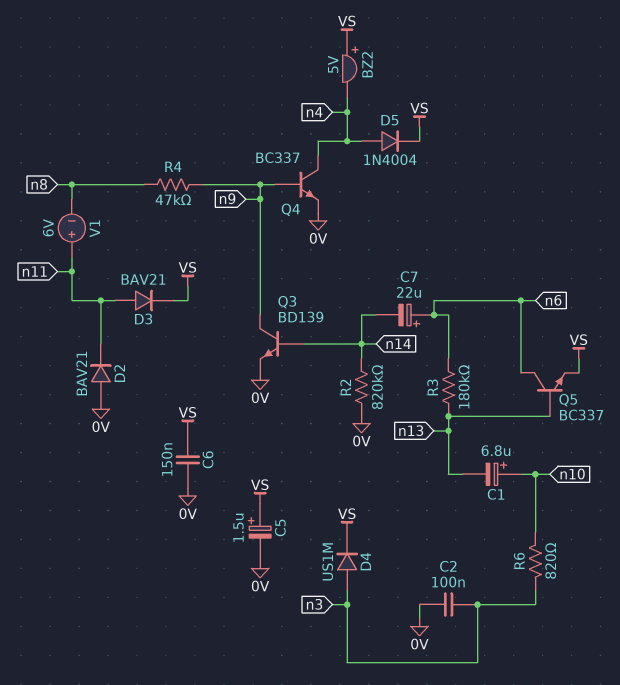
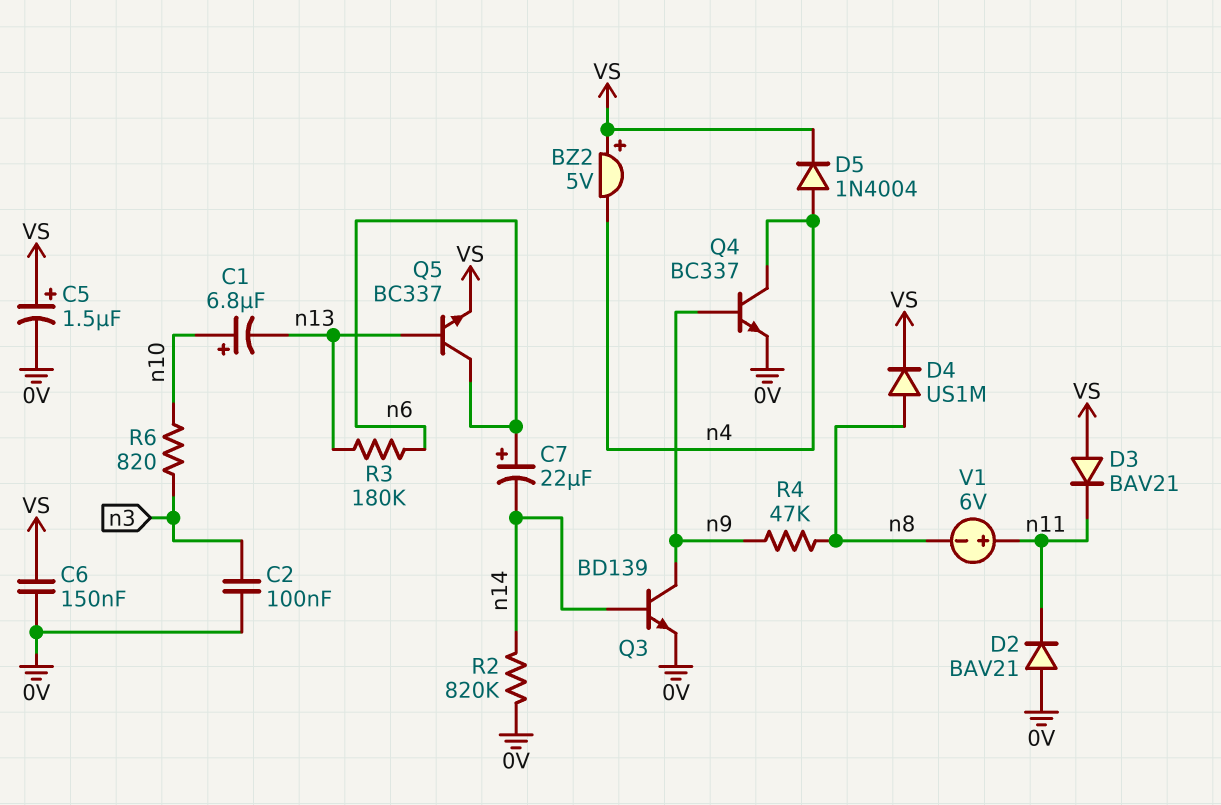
D3: diode BAV21 (A n11, K VS) -> diode BAV21 (A VS, K n11)
D4: diode US1M (A n3, K VS) -> diode US1M (A n8, K VS)

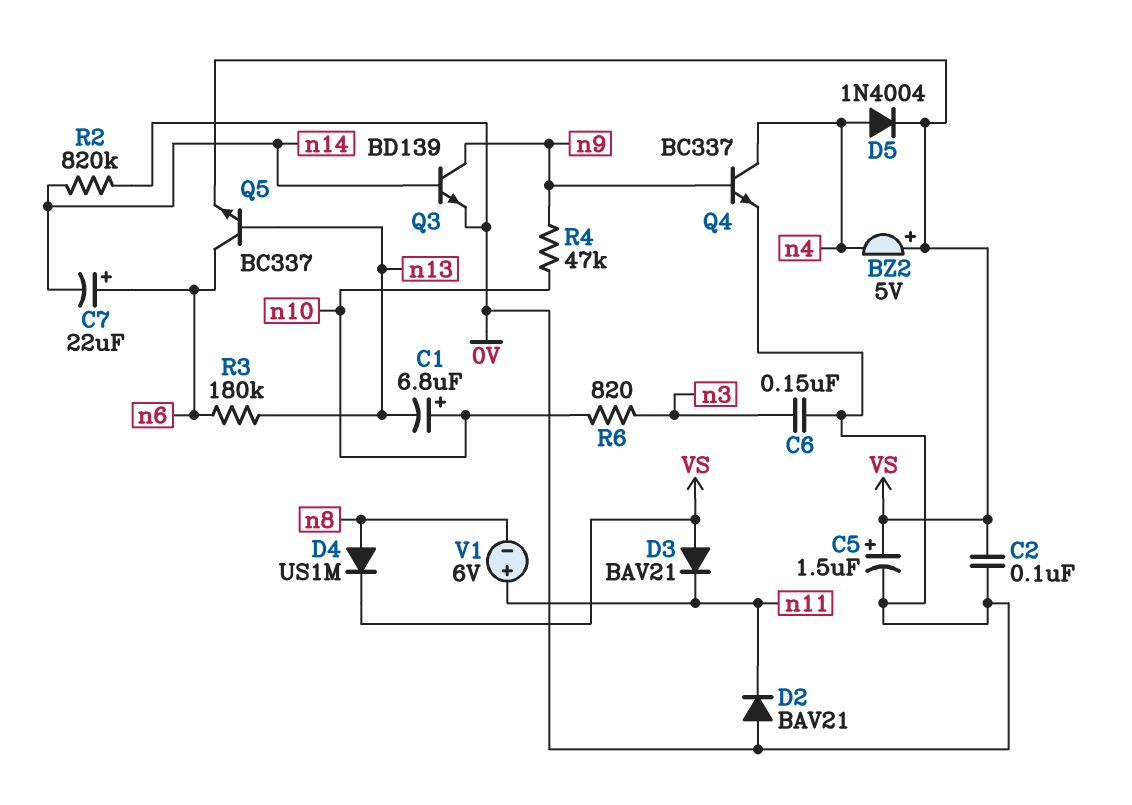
C2: 100nF (0V, n3) -> 100nF (0V, VS)
C6: 150nF (0V, VS) -> 150nF (0V, n3)
R4: 47k (n8, n9) -> 47k (n9, n10)

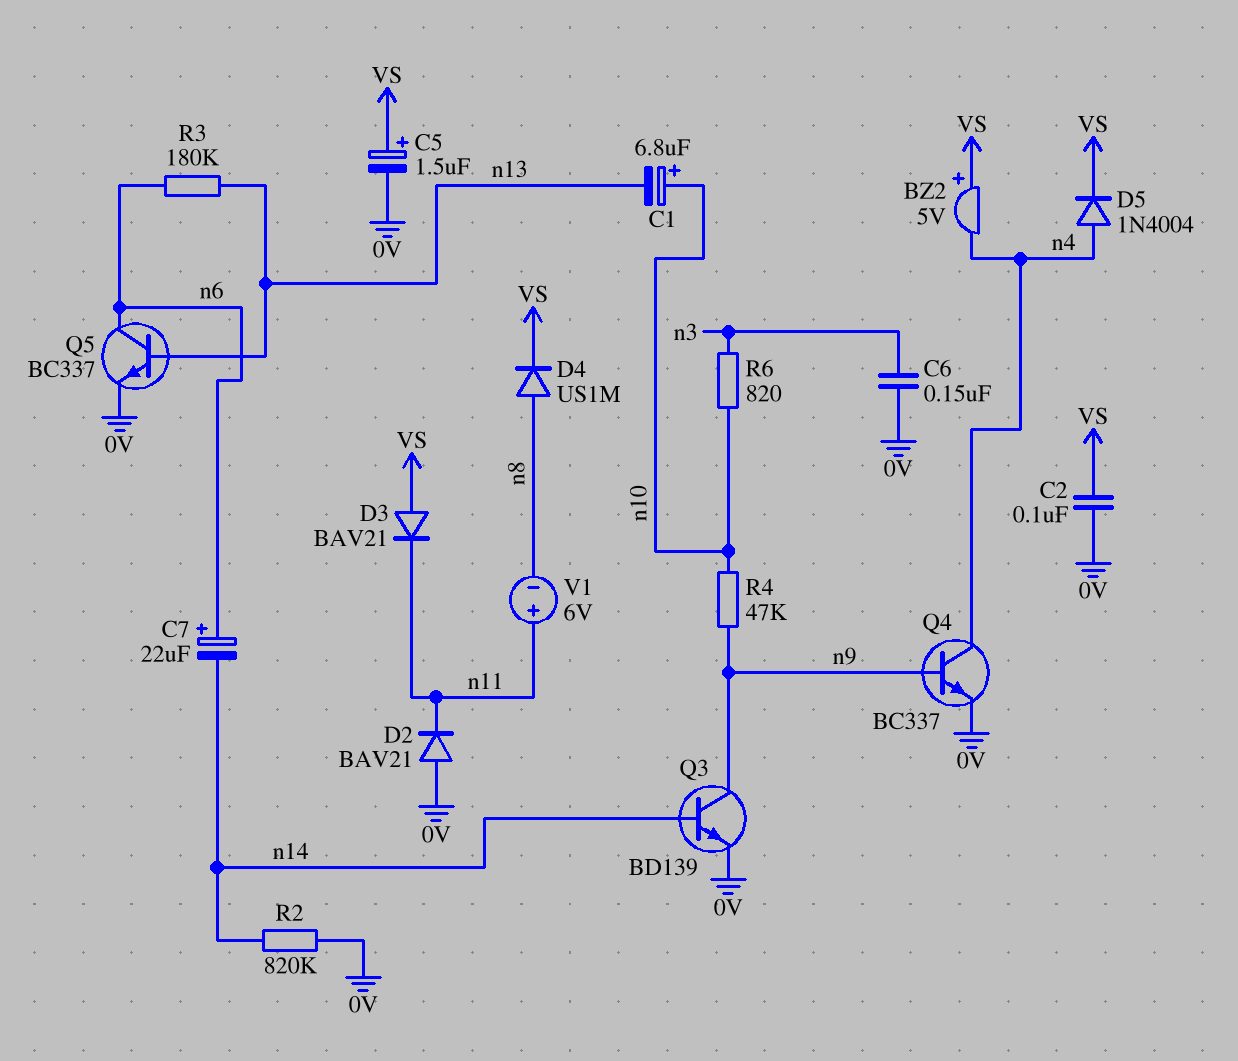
Q5: NPN BC337 (B n13, C n6, E VS) -> NPN BC337 (B n13, C n6, E 0V)

